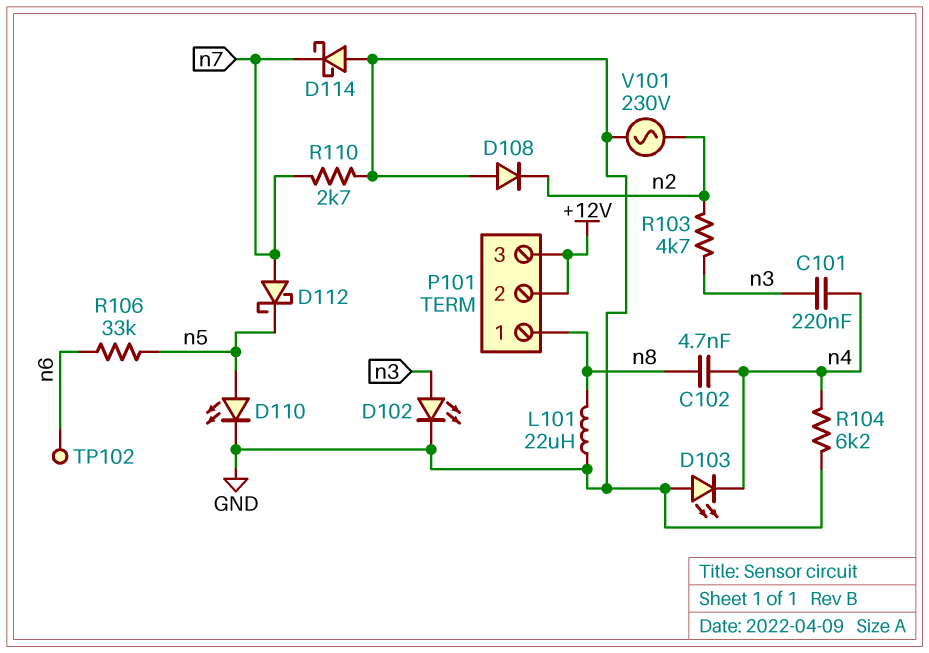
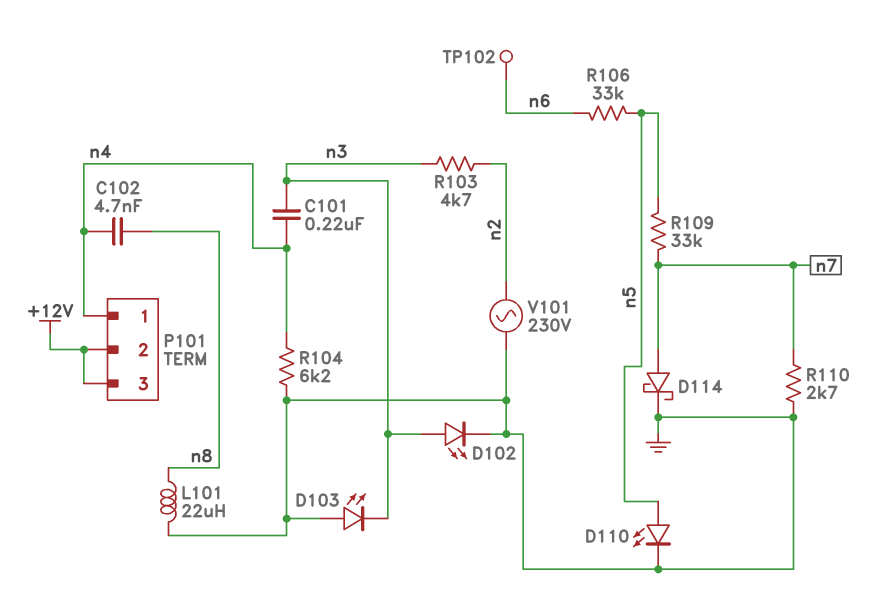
D103: LED (A GND, K n4) -> LED (A GND, K n3)
D108: diode (A GND, K n2) -> none
D112: schottky (A n7, K n5) -> none
D114: schottky (A GND, K n7) -> schottky (A n7, K GND)
P101 pin 1: n8 -> n4
R109: none -> 33k (n5, n7)

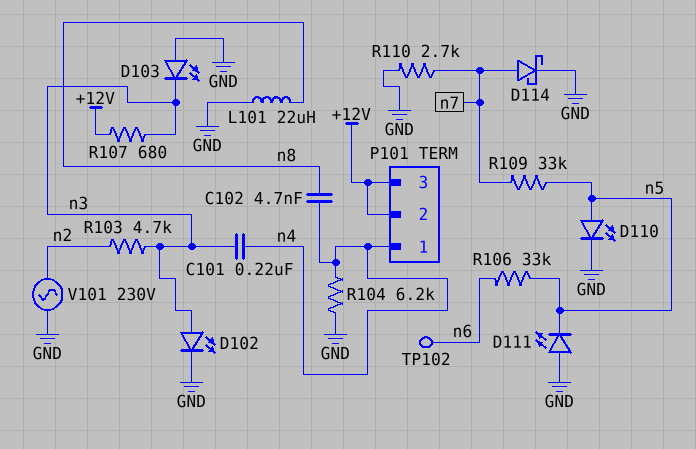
D111: none -> LED (A GND, K n5)
R107: none -> 680 (+12V, n3)

